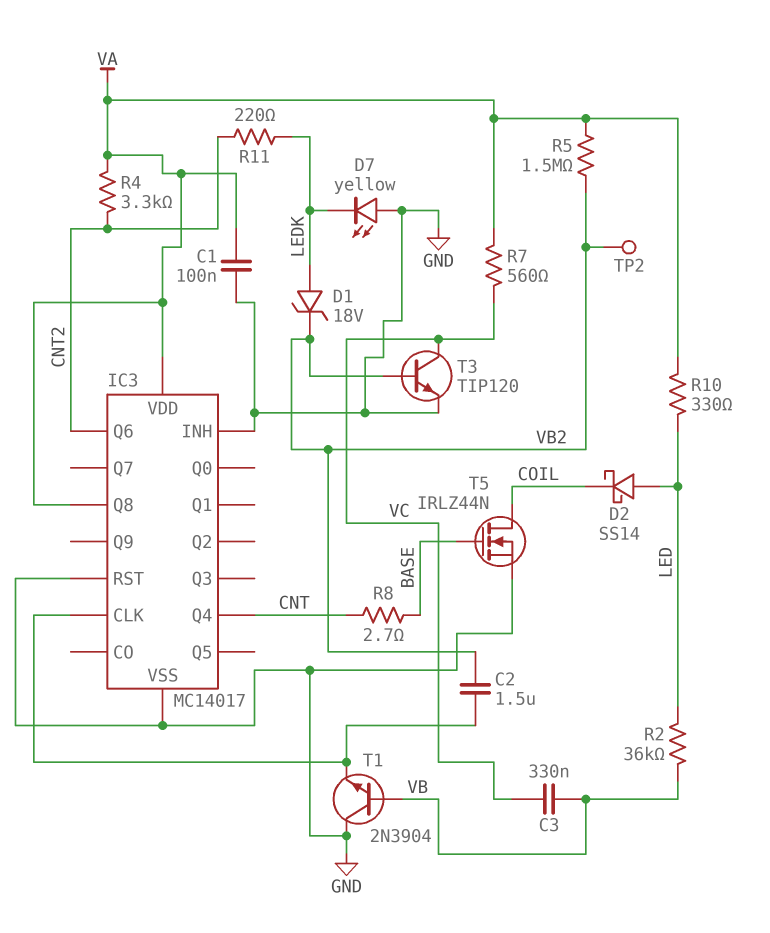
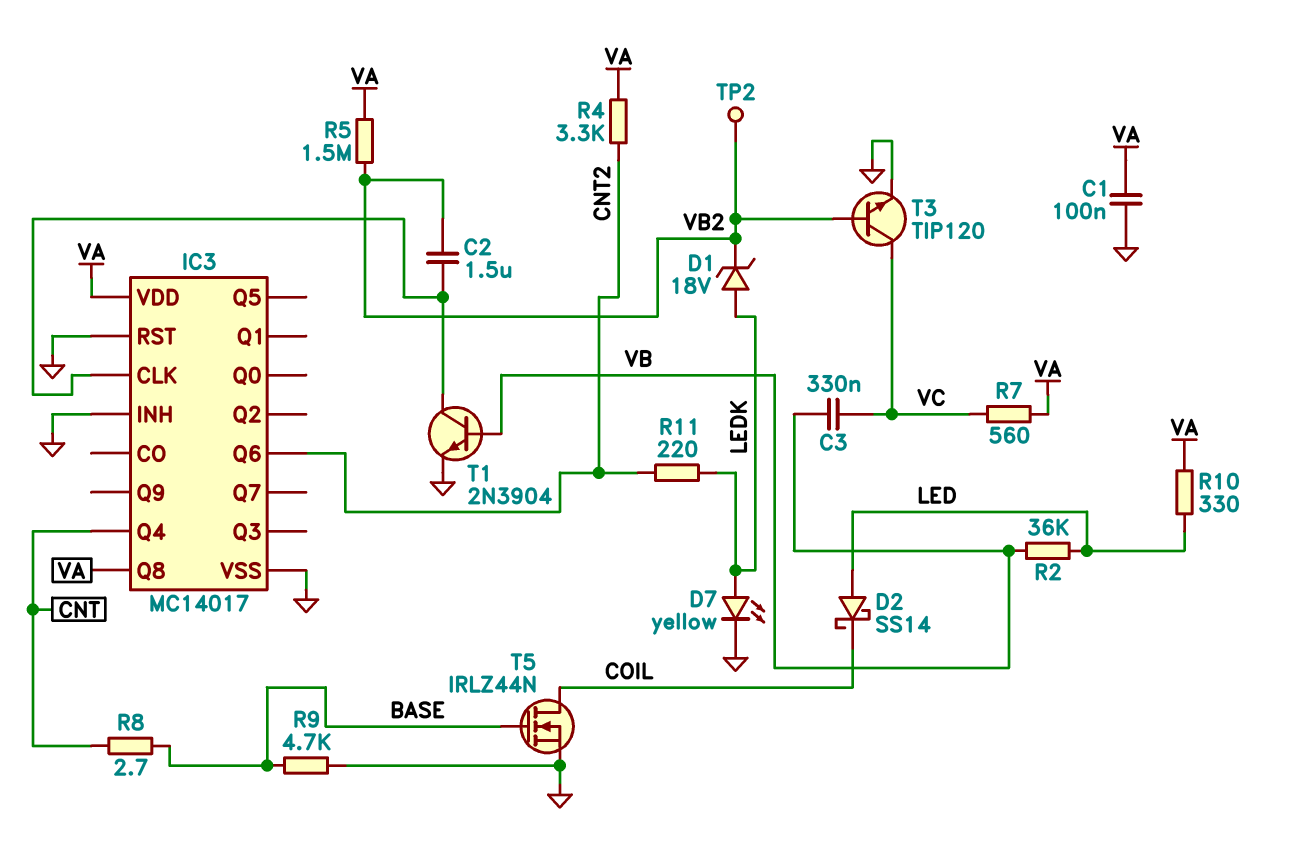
D7: LED yellow (A GND, K LEDK) -> LED yellow (A LEDK, K GND)
R9: none -> 4.7k (BASE, GND)
T1: NPN 2N3904 (B VB, C GND, E IC3/CLK) -> NPN 2N3904 (B VB, C IC3/CLK, E GND)

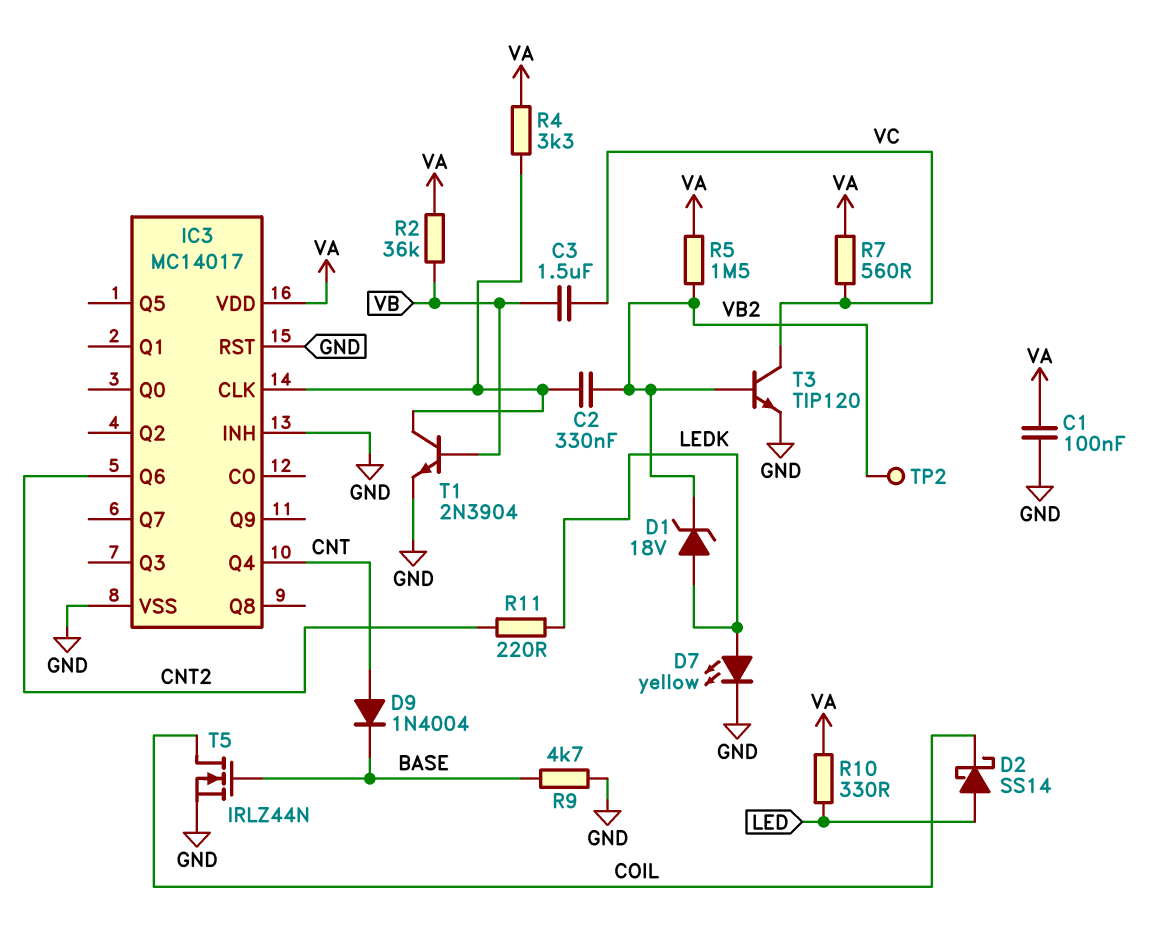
C2: 1.5uF (IC3/CLK, VB2) -> 330nF (IC3/CLK, VB2)
C3: 330nF (VB, VC) -> 1.5uF (VB, VC)
D9: none -> diode 1N4004 (A CNT, K BASE)
IC3 pin Q8: VA -> none
R2: 36k (LED, VB) -> 36k (VA, VB)
R4: 3.3k (CNT2, VA) -> 3.3k (IC3/CLK, VA)
R8: 2.7 (BASE, CNT) -> none

